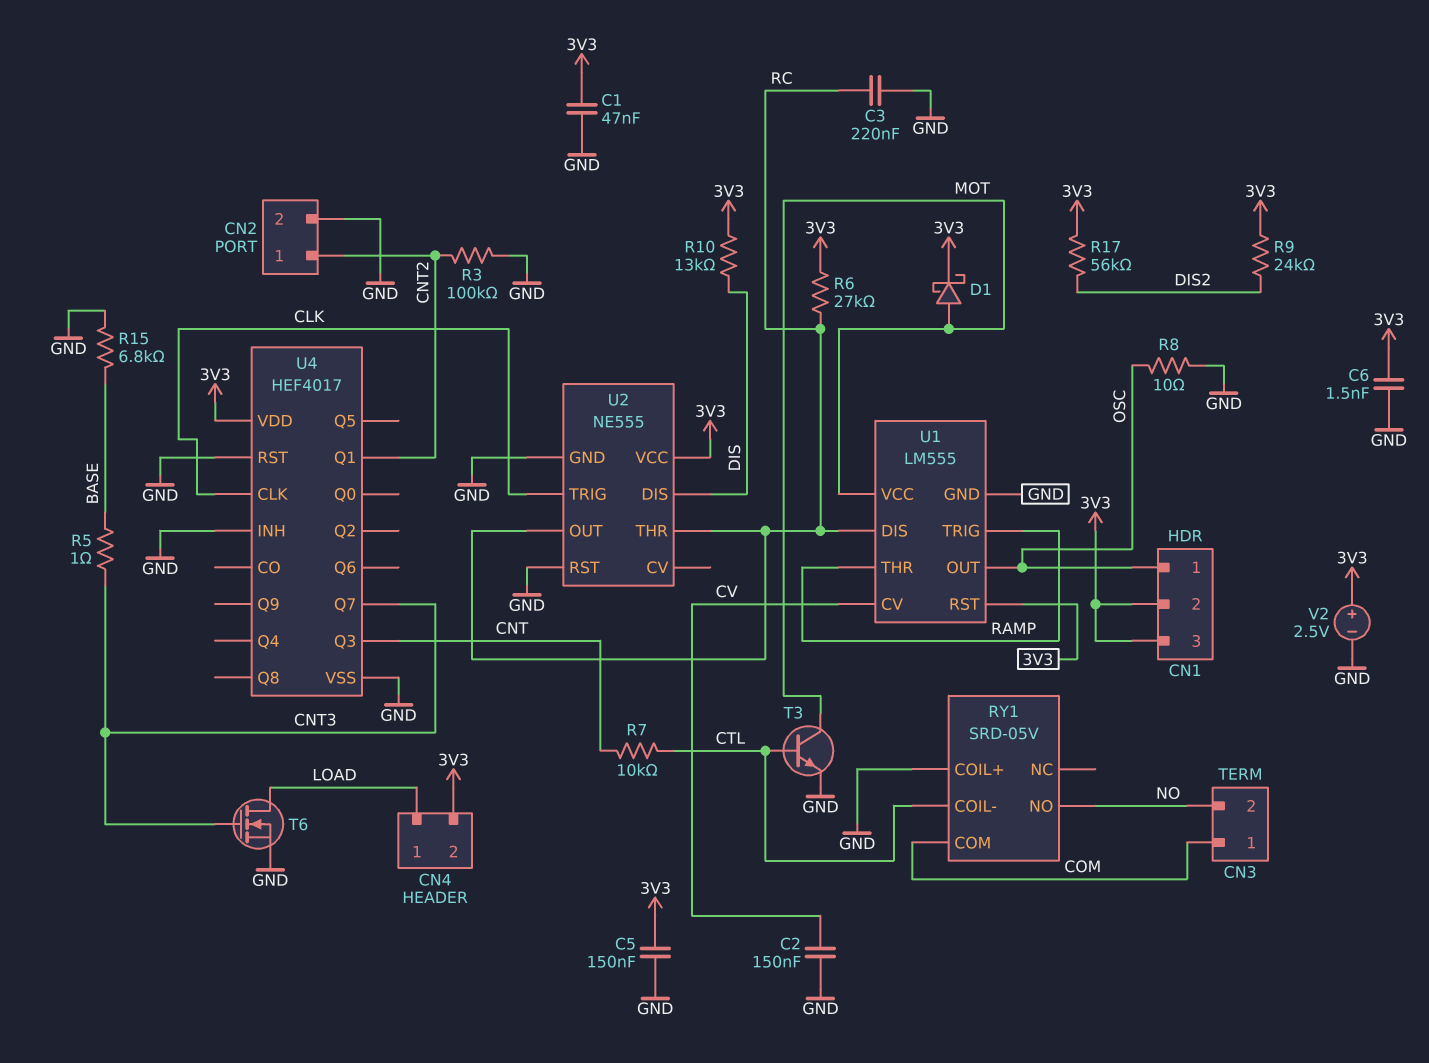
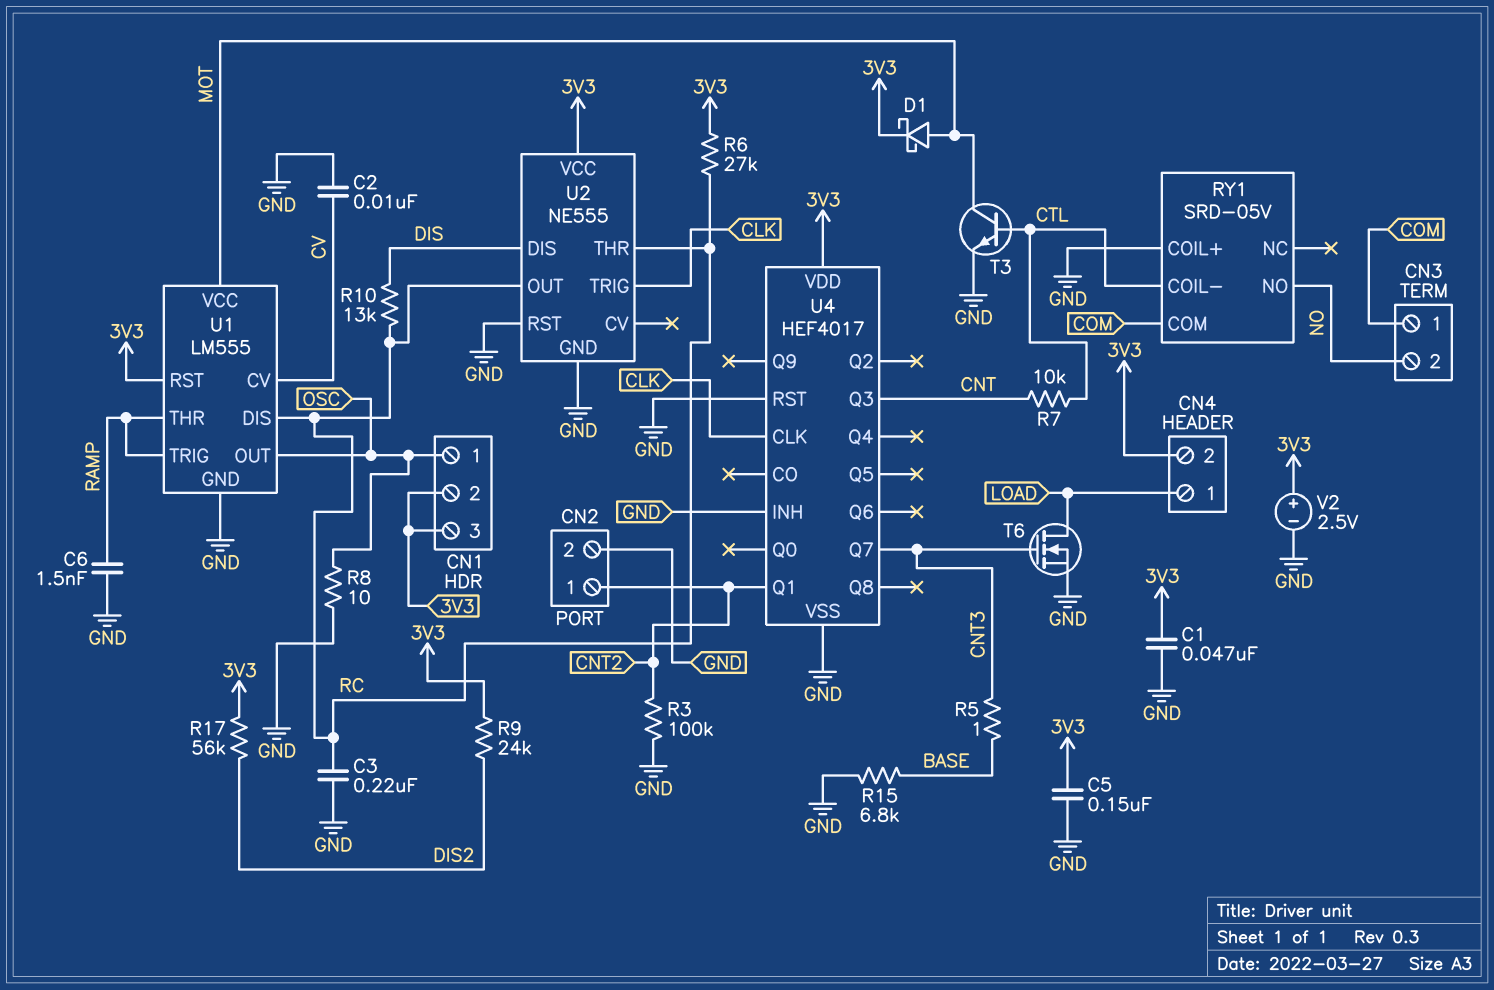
C2: 150nF (CV, GND) -> 10nF (CV, GND)
C6: 1.5nF (3V3, GND) -> 1.5nF (GND, RAMP)
R10: 13k (3V3, DIS) -> 13k (DIS, RC)

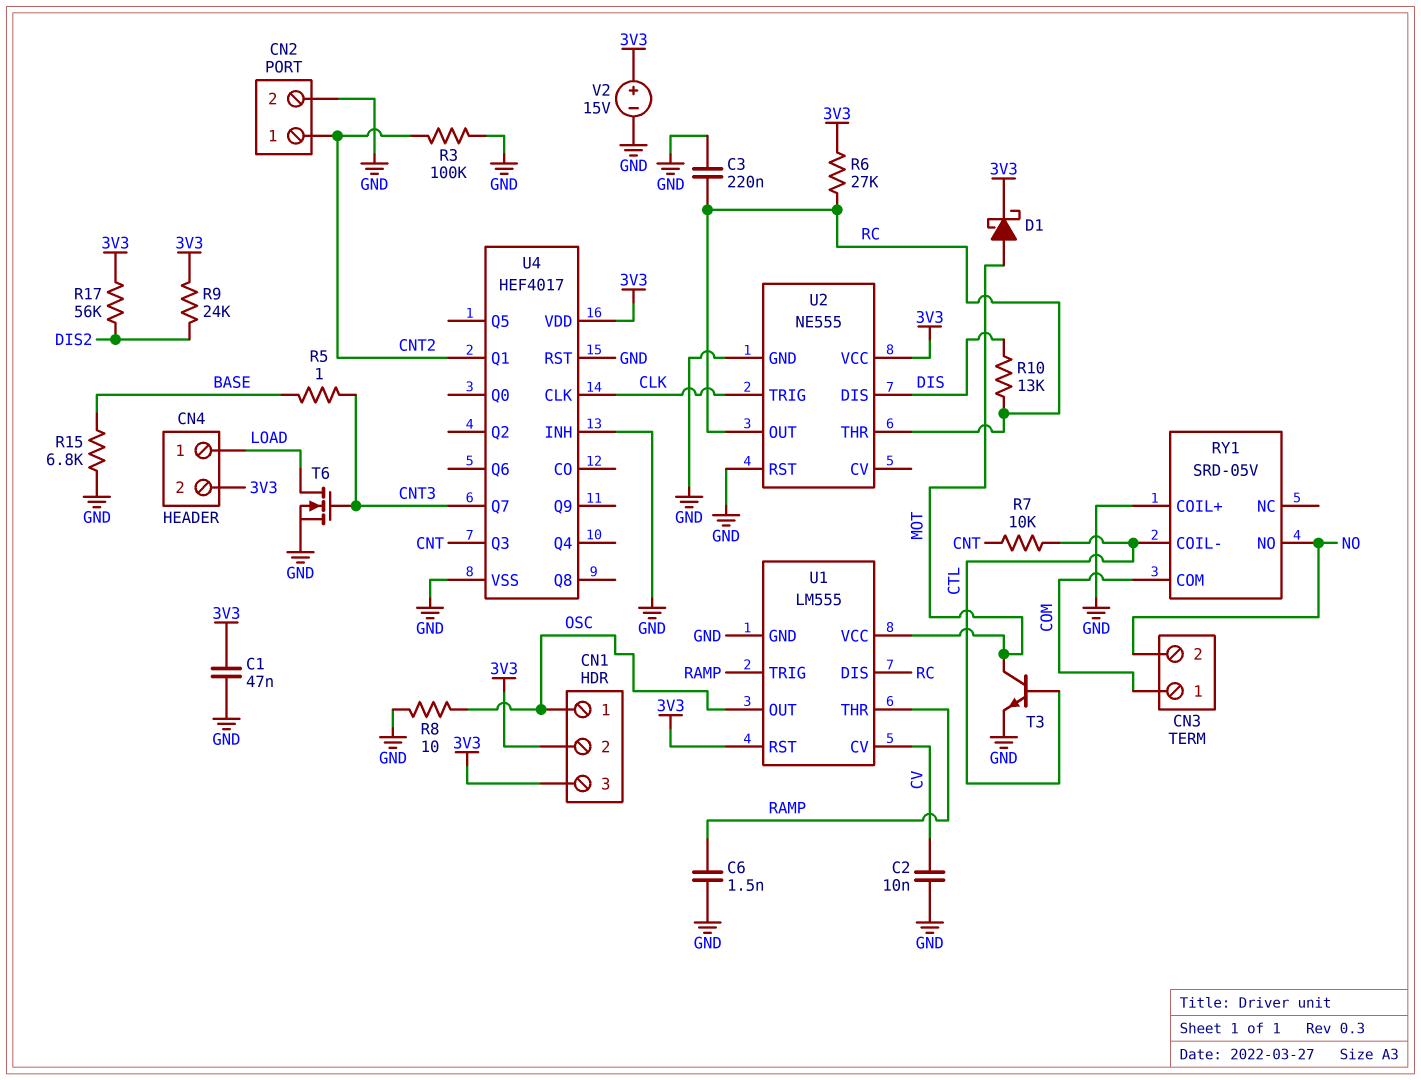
C5: 150nF (3V3, GND) -> none
V2: 2.5V (plus 3V3, minus GND) -> 15V (plus 3V3, minus GND)

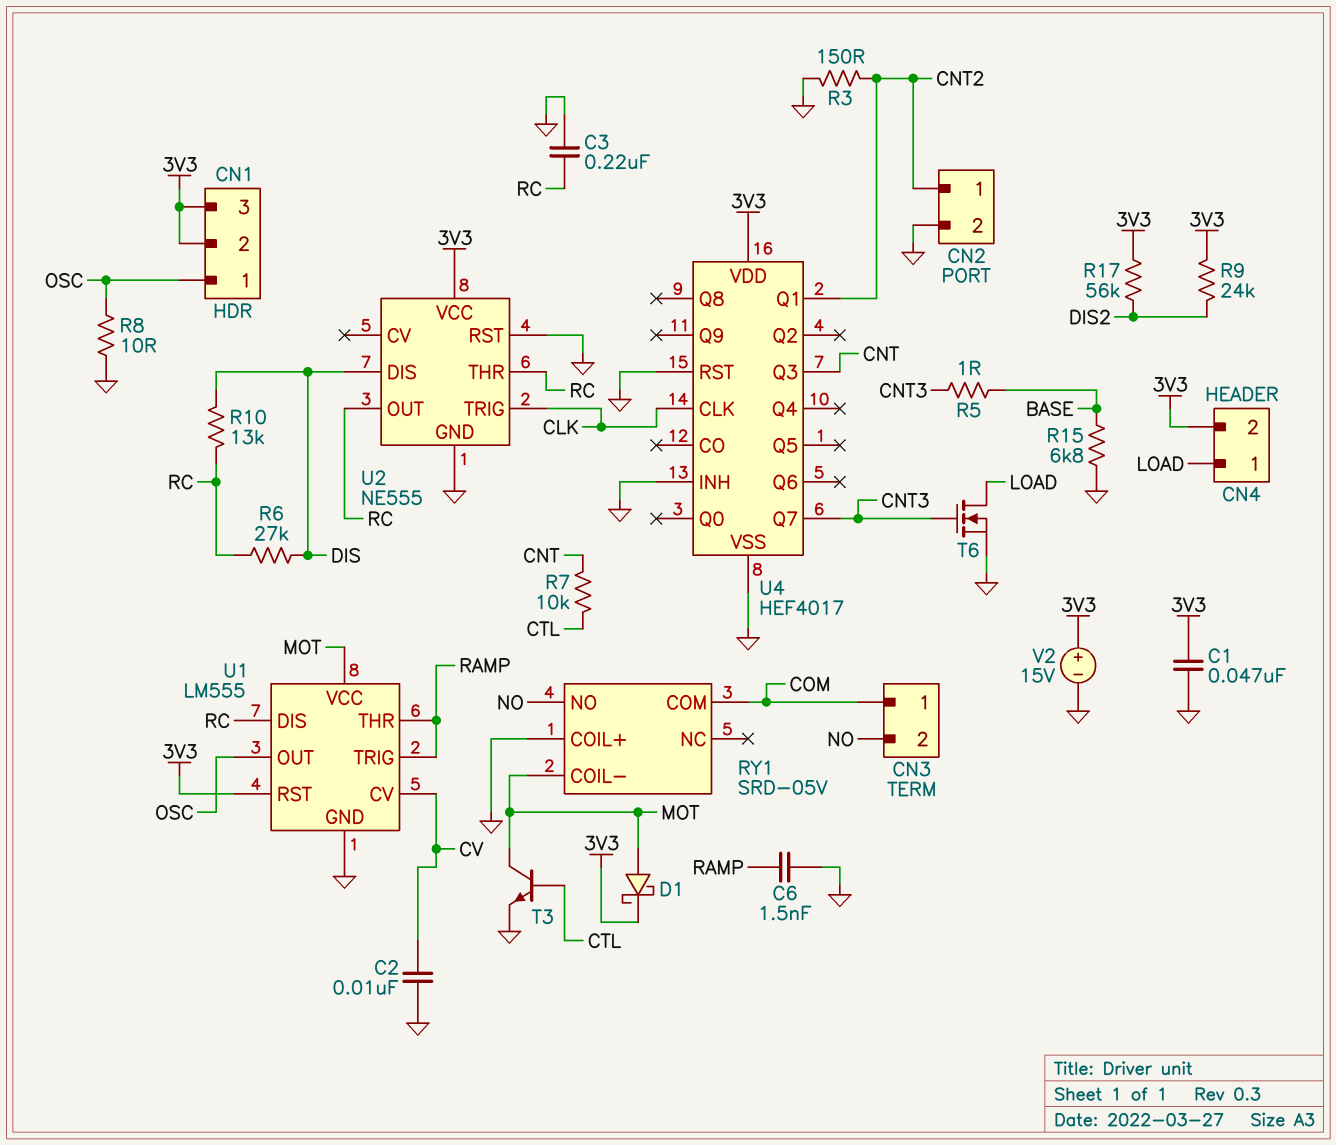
R3: 100k (CNT2, GND) -> 150 (CNT2, GND)
R6: 27k (3V3, RC) -> 27k (DIS, RC)
RY1 pin COIL-: CTL -> MOT

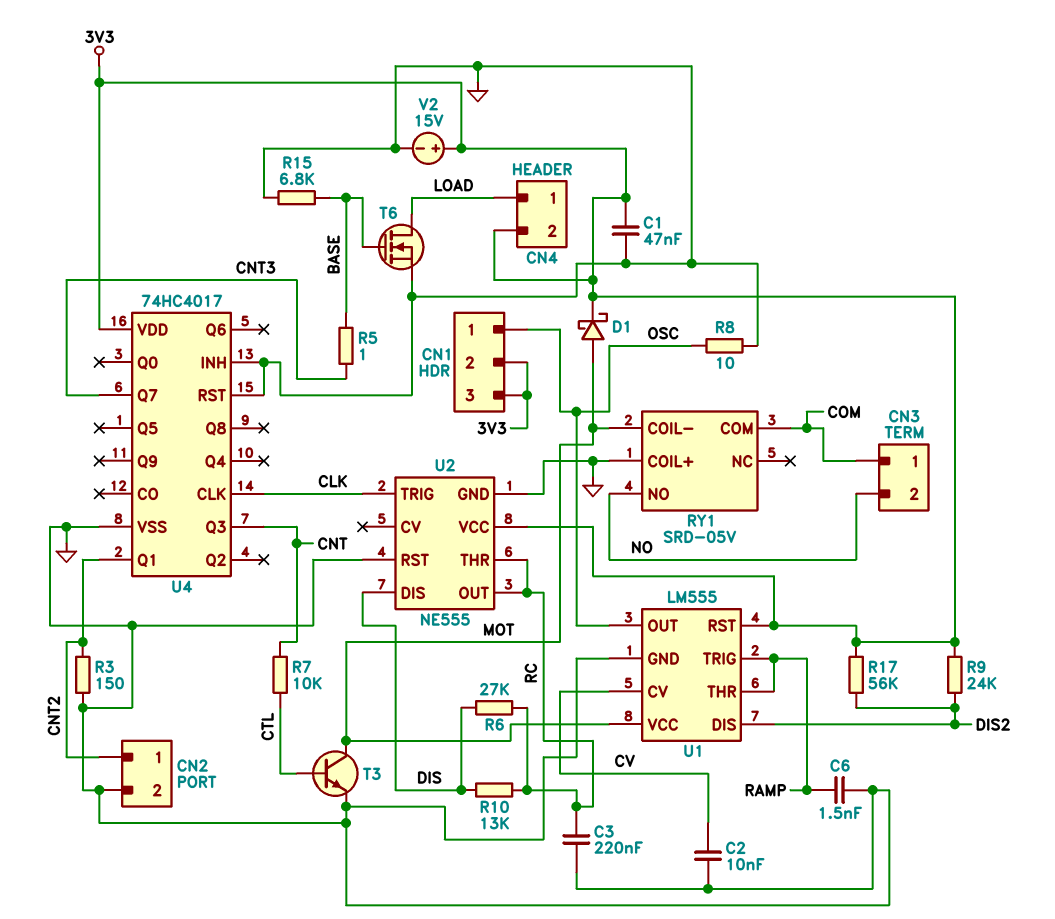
T6: NMOS (G CNT3, D LOAD, S GND) -> NMOS (G BASE, D LOAD, S GND)
U1 pin DIS: RC -> DIS2
U4: HEF4017 -> 74HC4017

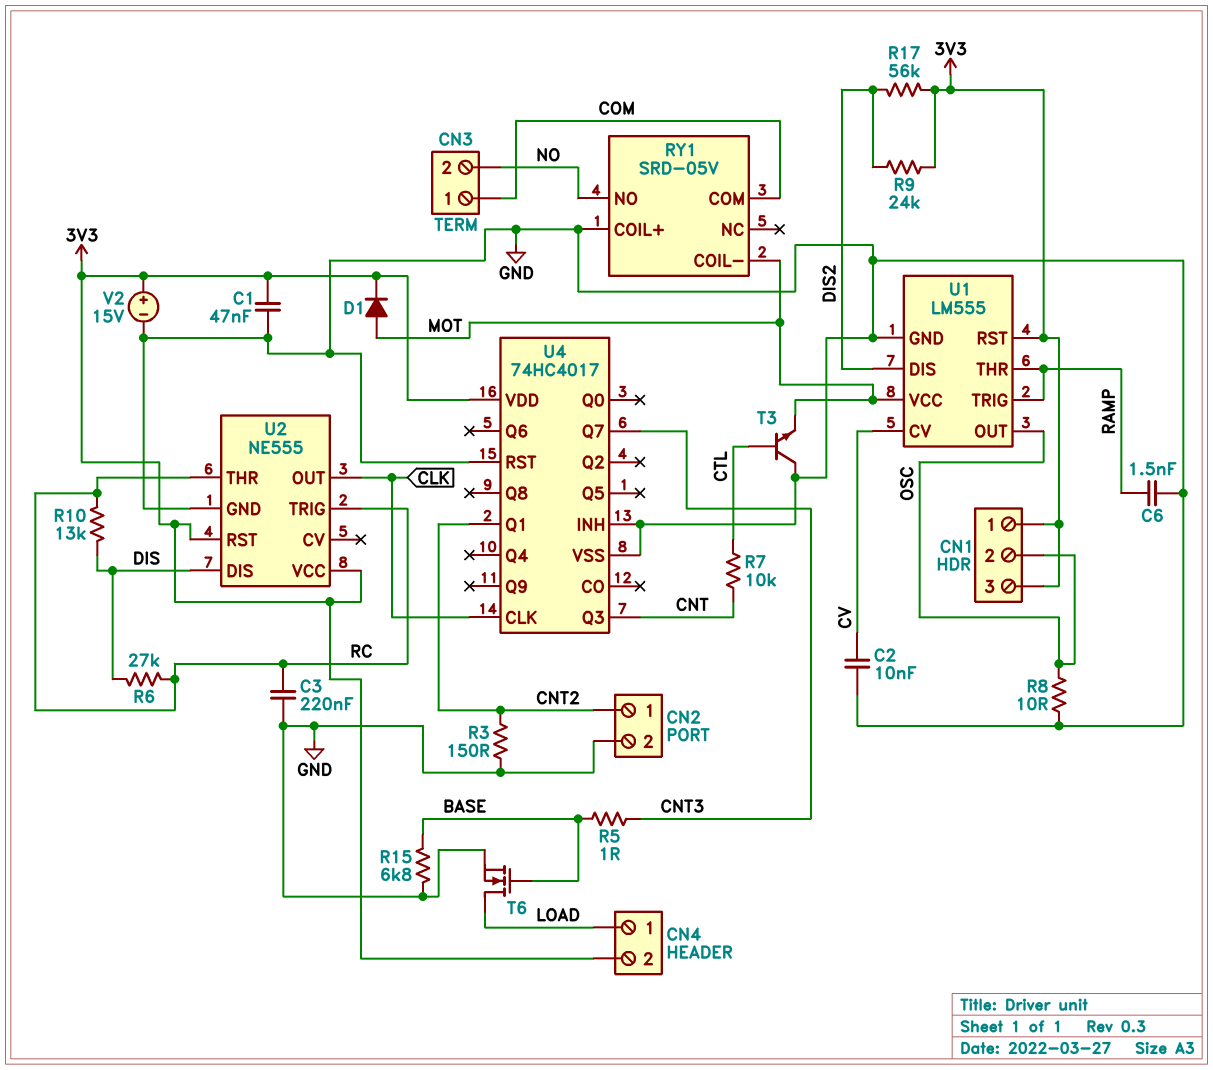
CN1 pin 1: OSC -> 3V3
CN1 pin 2: 3V3 -> OSC
D1: schottky (A MOT, K 3V3) -> diode (A MOT, K 3V3)
T3: NPN (B CTL, C MOT, E GND) -> NPN (B CTL, C GND, E MOT)
U2 pin OUT: RC -> CLK
U2 pin RST: GND -> 3V3
U2 pin TRIG: CLK -> RC

